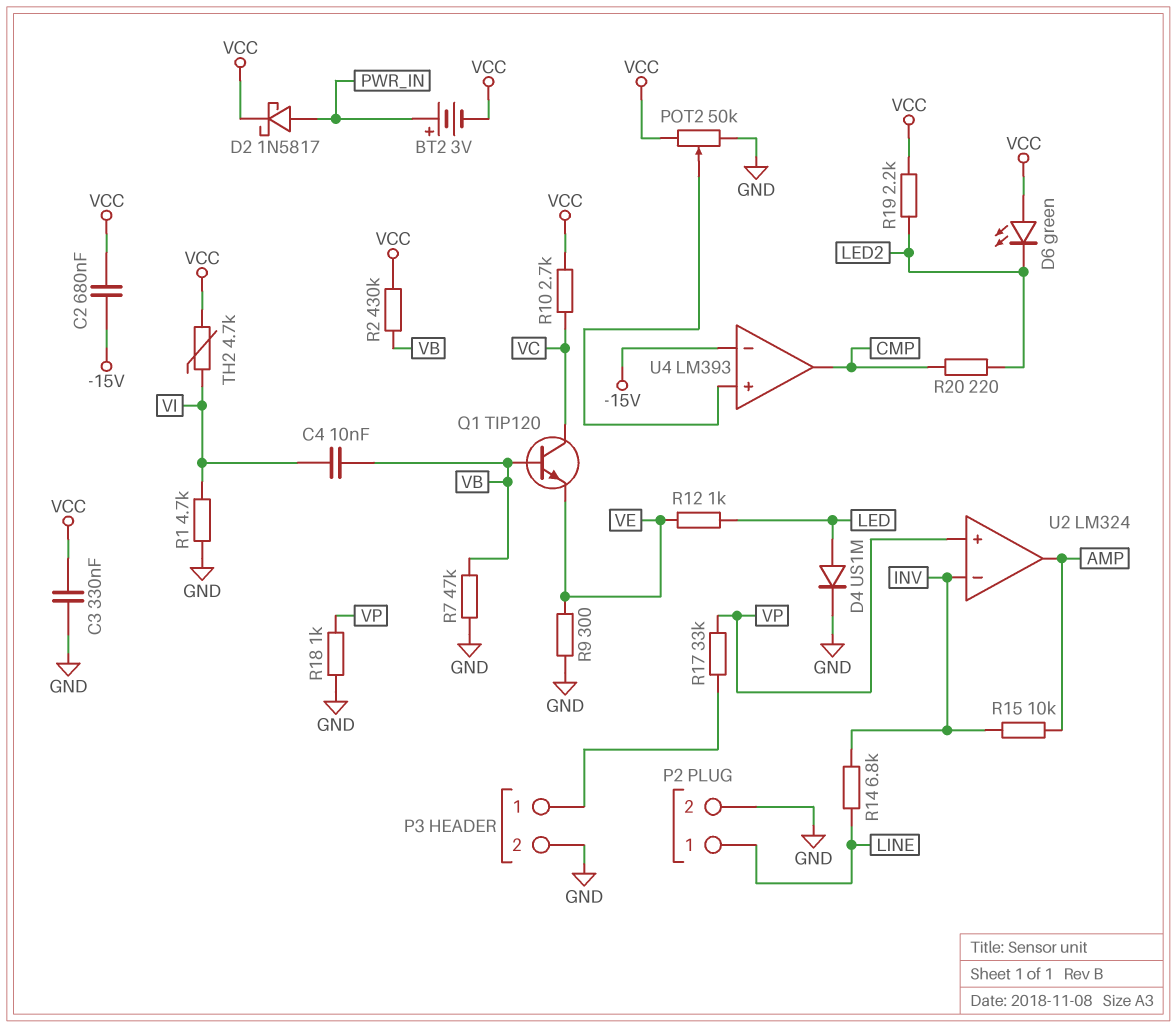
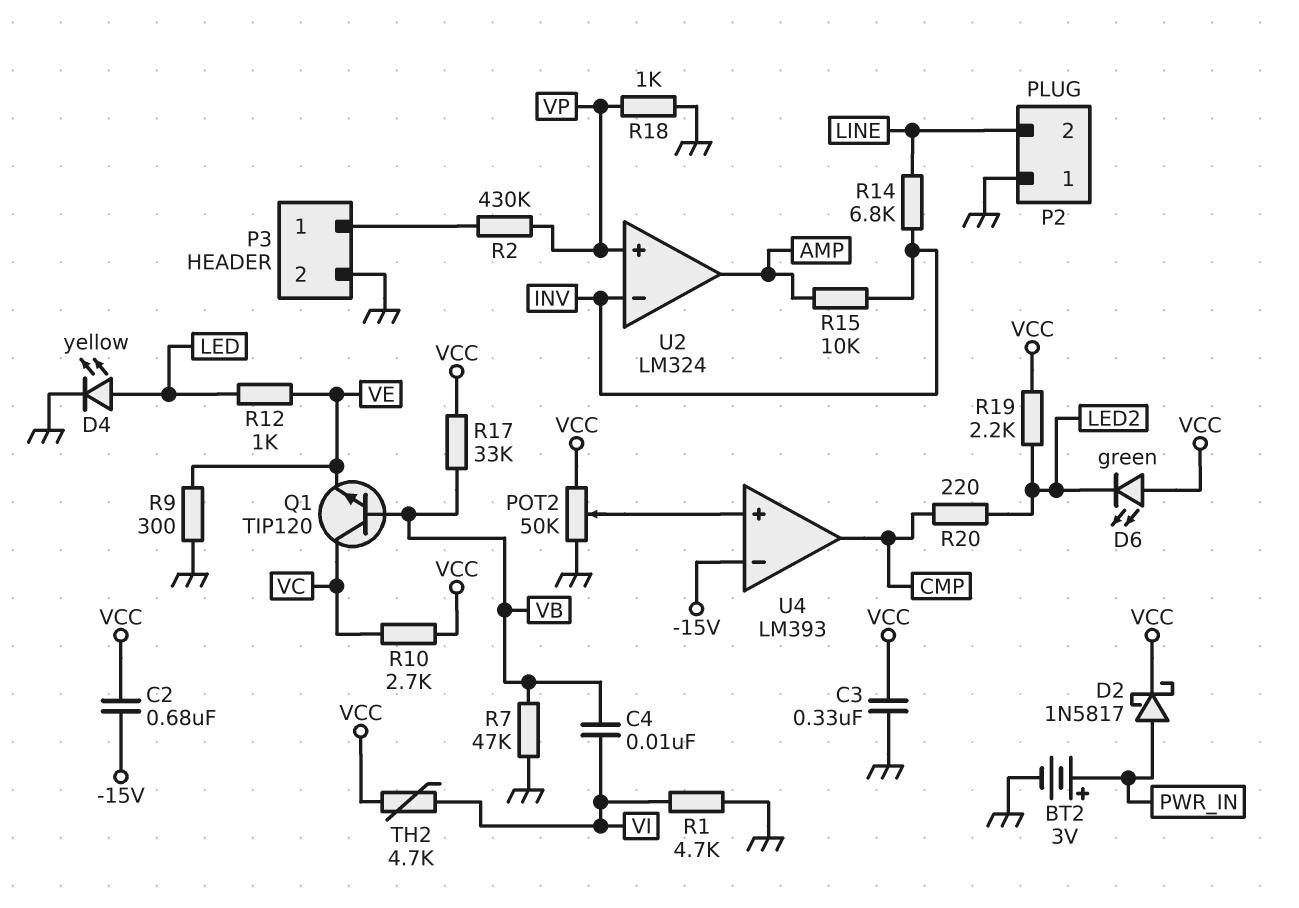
BT2: 3V (plus PWR_IN, minus VCC) -> 3V (plus PWR_IN, minus GND)
D4: diode US1M (A LED, K GND) -> LED yellow (A LED, K GND)
P2 pin 1: LINE -> GND
P2 pin 2: GND -> LINE
R2: 430k (VB, VCC) -> 430k (P3/1, VP)
R17: 33k (P3/1, VP) -> 33k (VB, VCC)

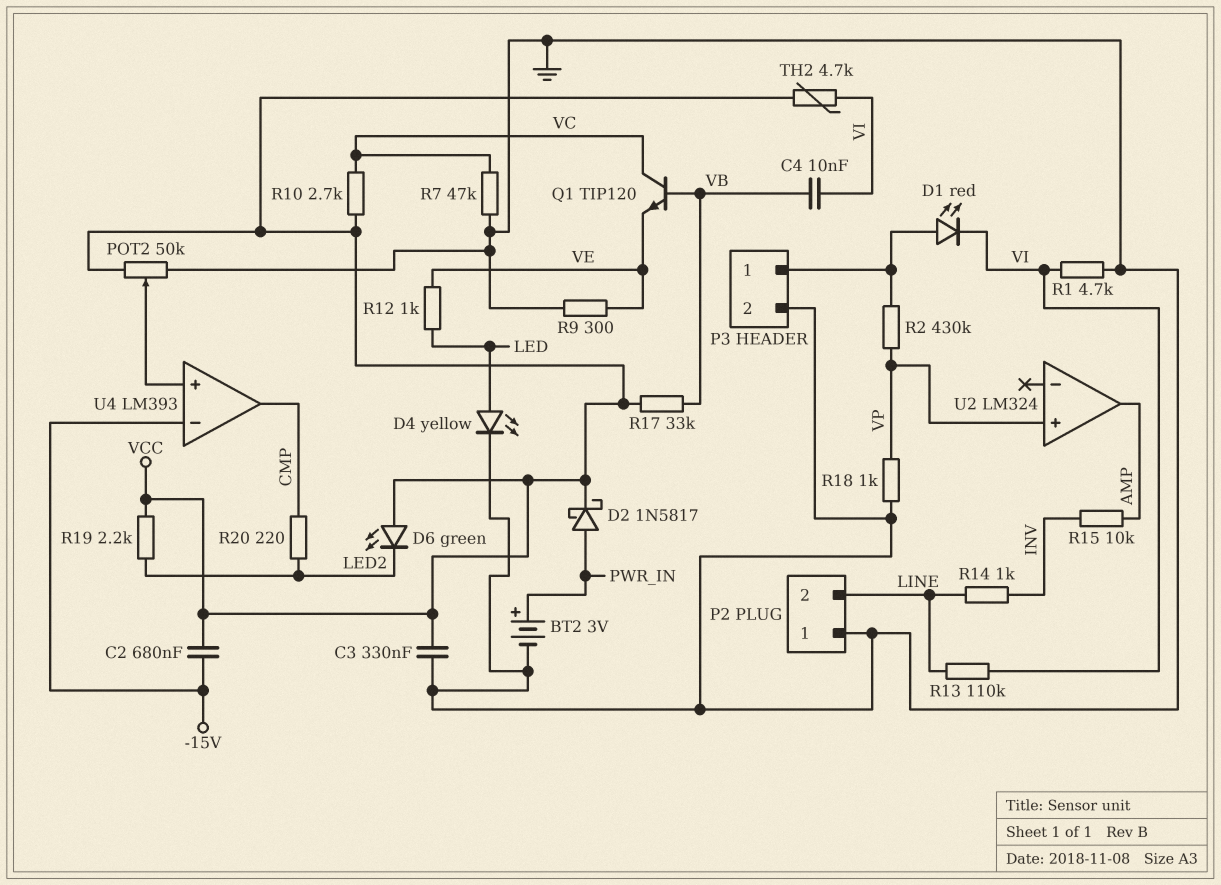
D1: none -> LED red (A P3/1, K VI)
R7: 47k (GND, VB) -> 47k (GND, VC)
R13: none -> 110k (LINE, VI)
R14: 6.8k (INV, LINE) -> 1k (INV, LINE)
U2 pin in-: INV -> none

